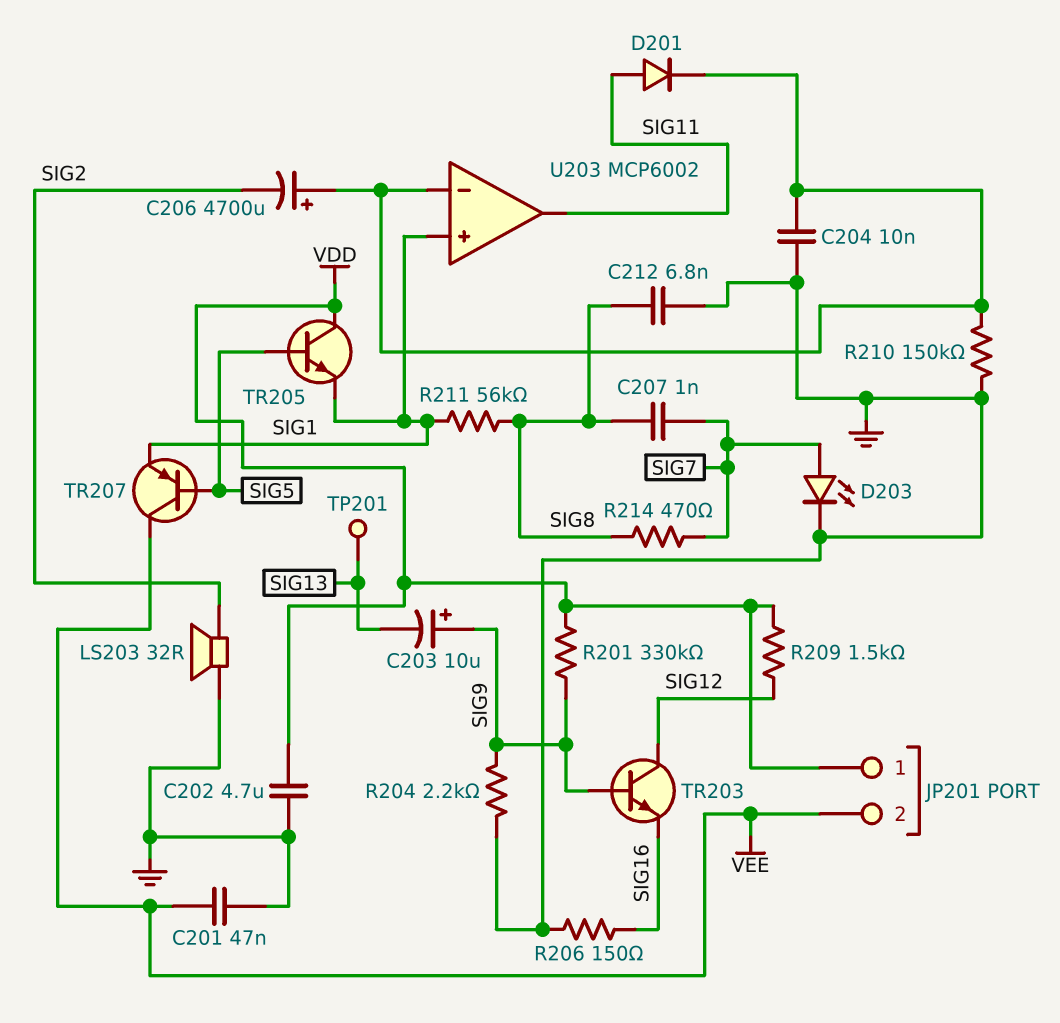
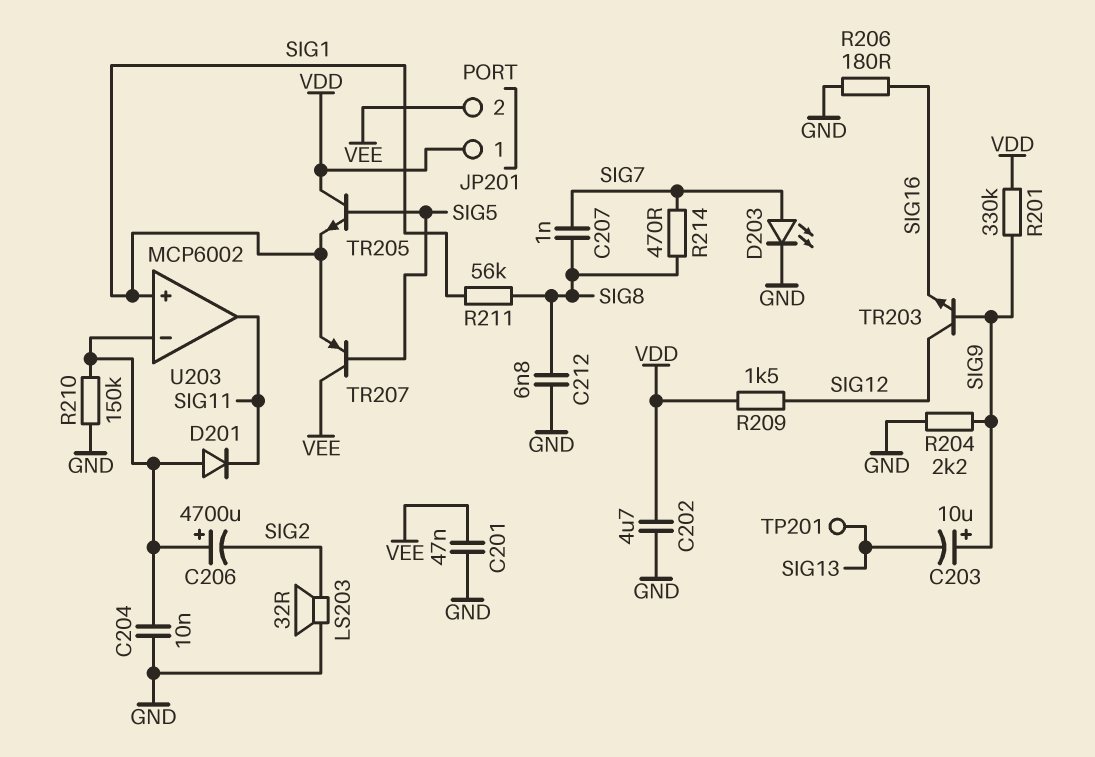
D201: diode (A SIG11, K U203/in-) -> diode (A U203/in-, K SIG11)
R206: 150 (GND, SIG16) -> 180 (GND, SIG16)

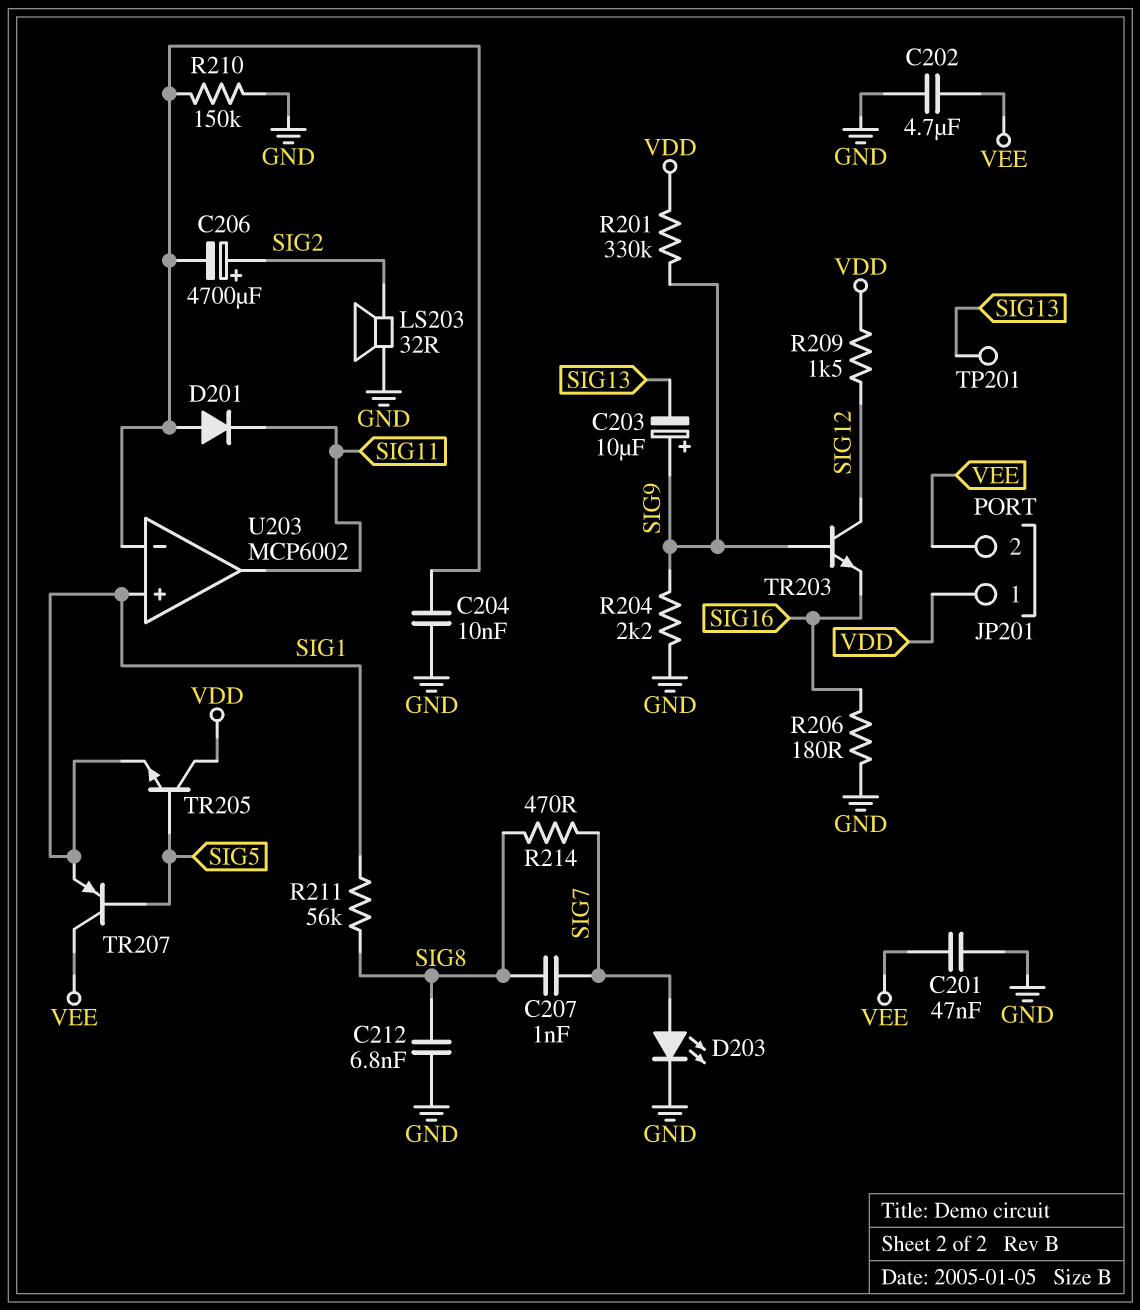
C202: 4.7uF (GND, VDD) -> 4.7uF (GND, VEE)
C206: 4700uF (plus U203/in-, minus SIG2) -> 4700uF (plus SIG2, minus U203/in-)

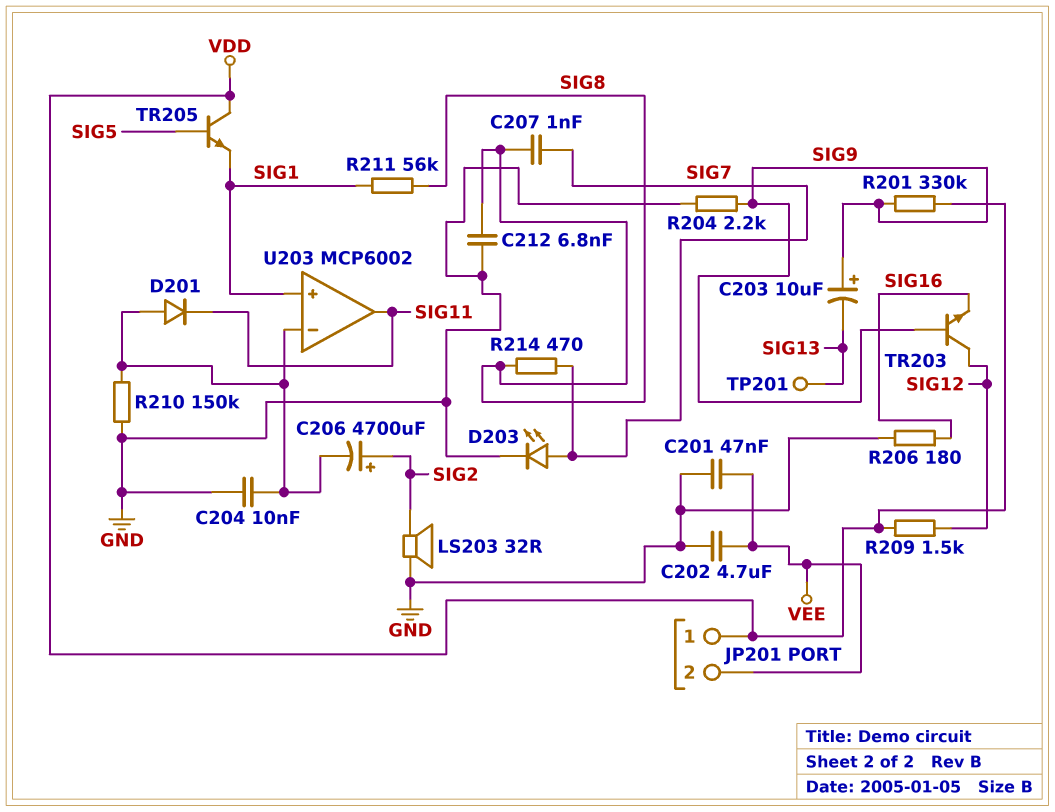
TR207: PNP (B SIG5, C VEE, E SIG1) -> none

